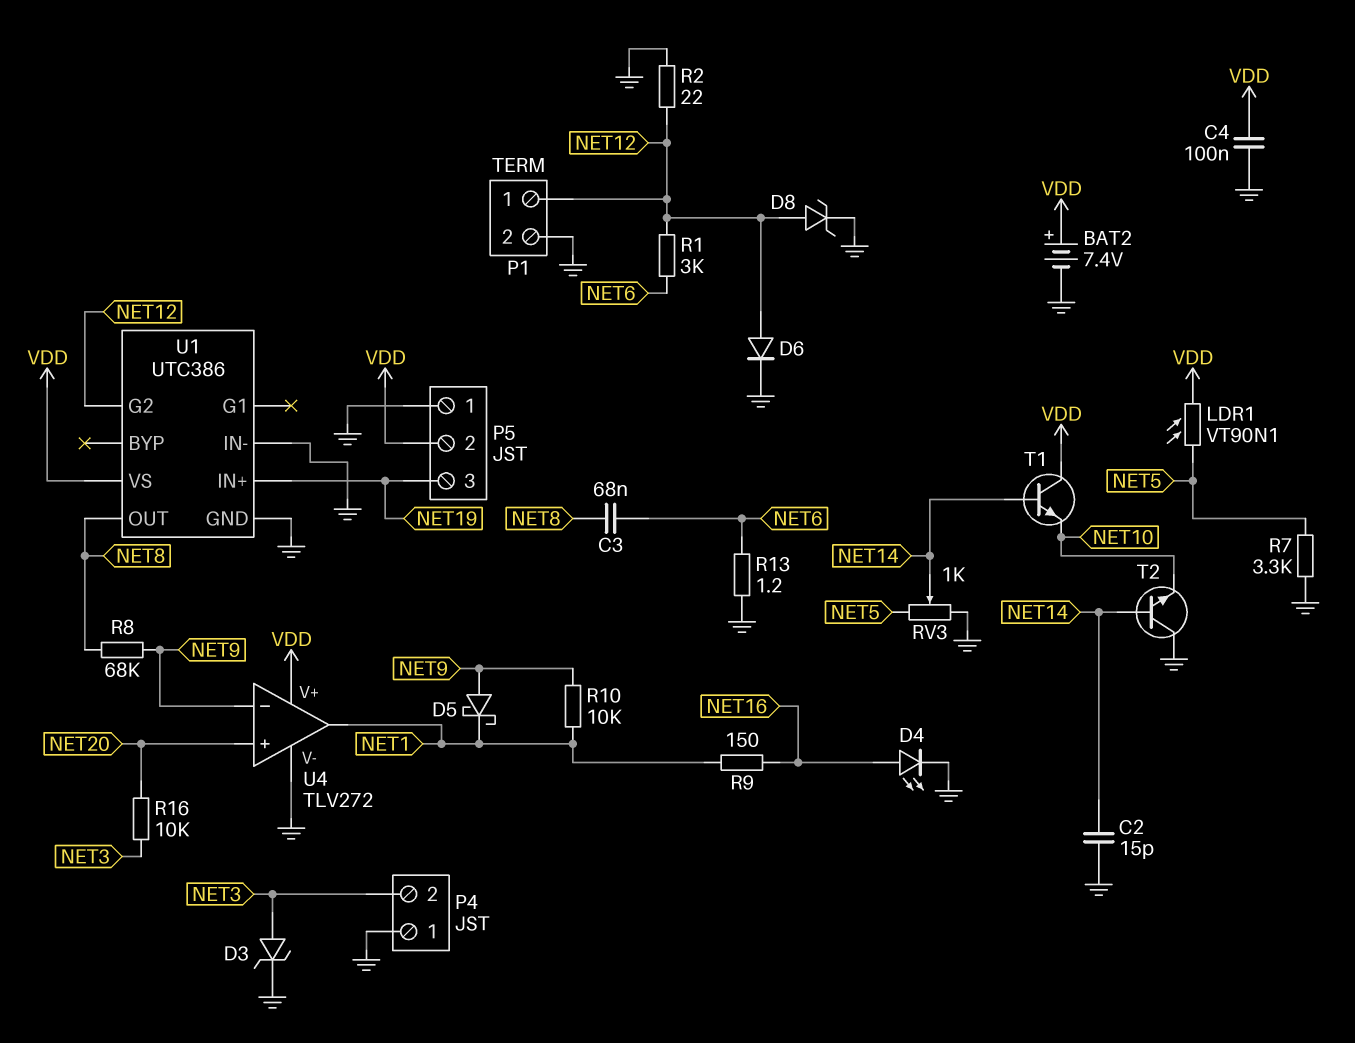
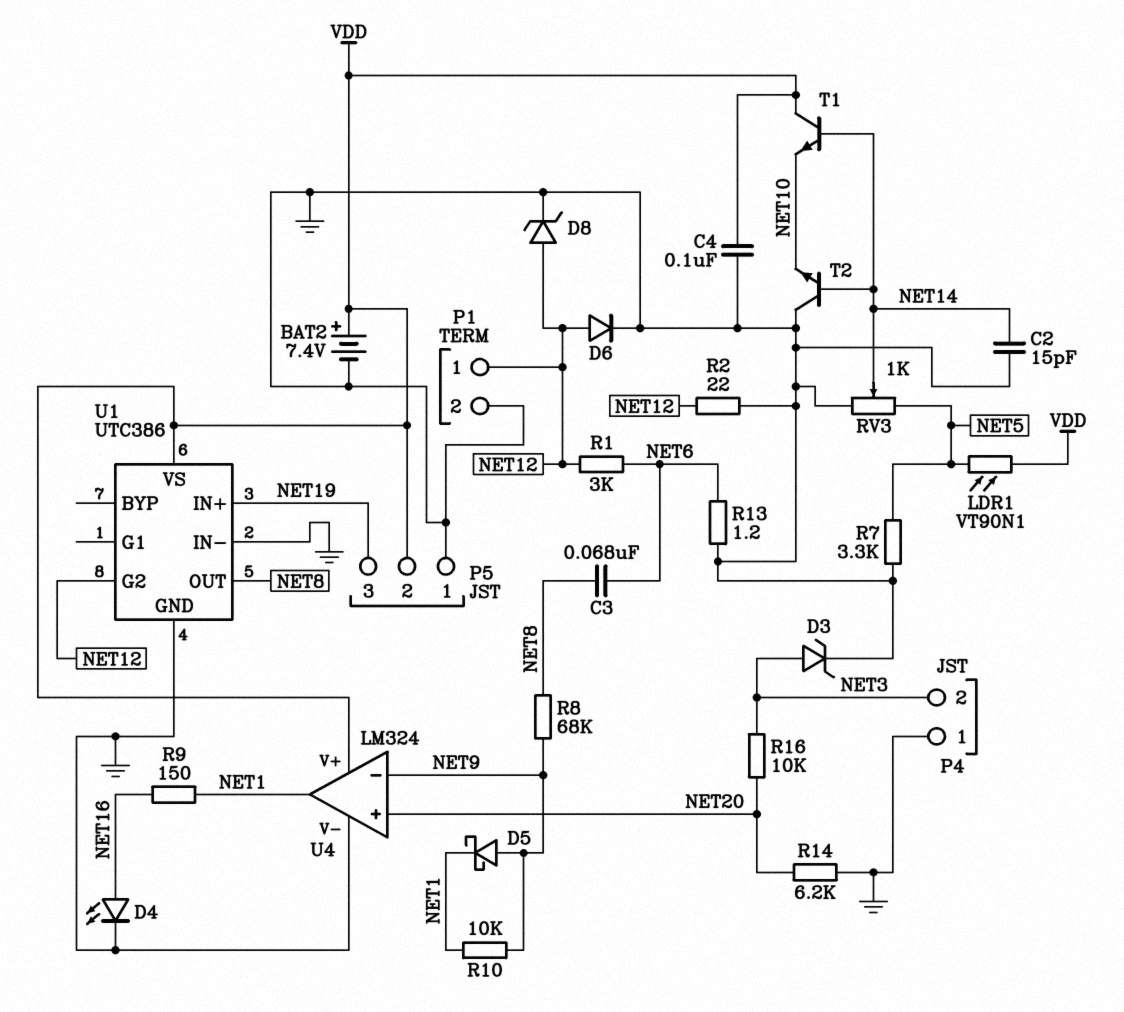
R14: none -> 6.2k (GND, NET20)
U4: TLV272 -> LM324

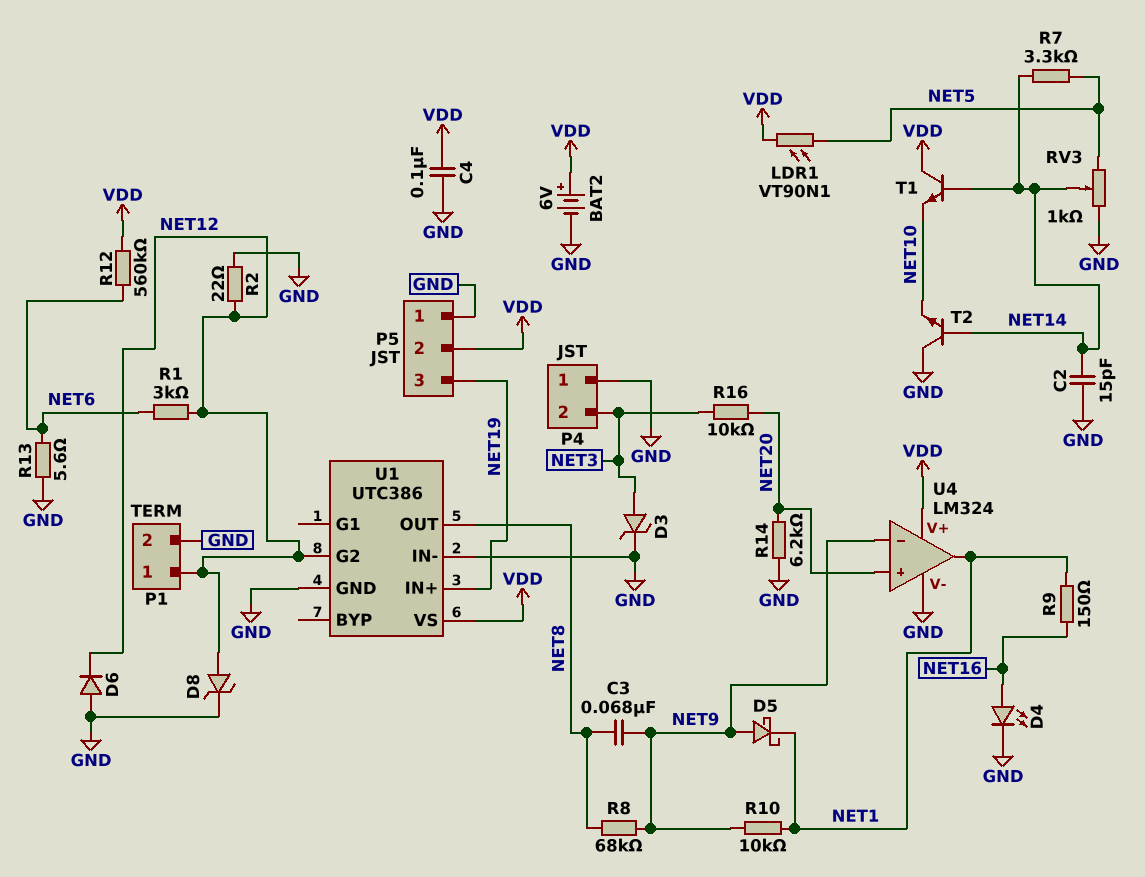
BAT2: 7.4V (plus VDD, minus GND) -> 6V (plus VDD, minus GND)
C3: 68nF (NET6, NET8) -> 68nF (NET8, NET9)
D6: diode (A NET12, K GND) -> diode (A GND, K NET12)
R7: 3.3k (GND, NET5) -> 3.3k (NET5, NET14)
R12: none -> 560k (NET6, VDD)
R13: 1.2 (GND, NET6) -> 5.6 (GND, NET6)

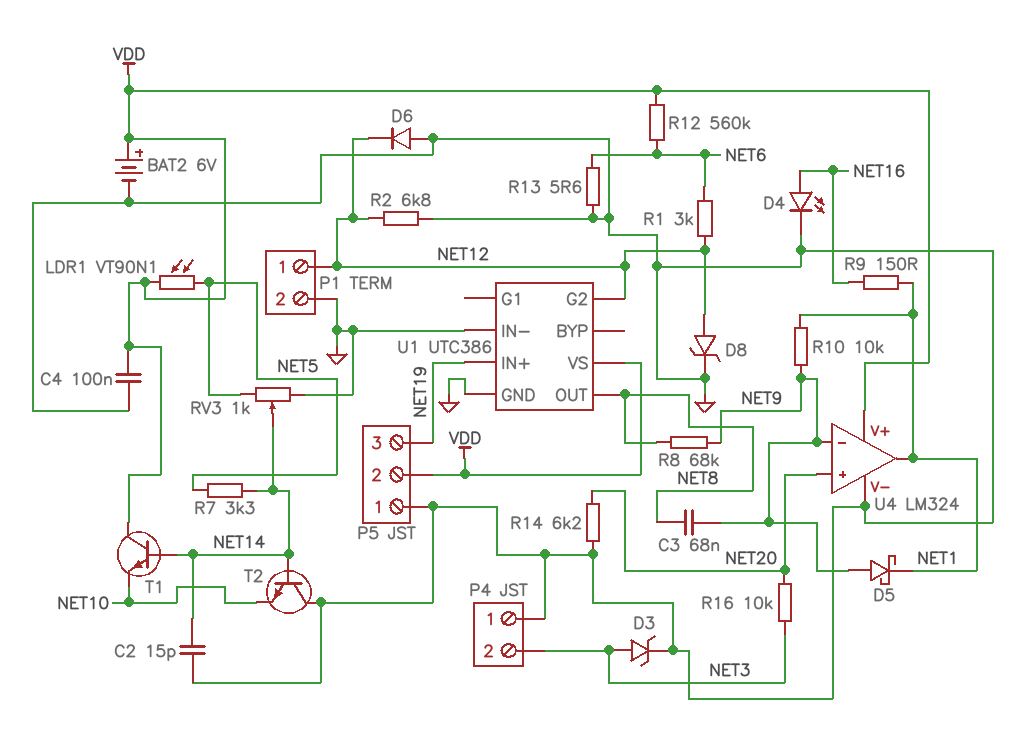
R2: 22 (GND, NET12) -> 6.8k (GND, NET12)

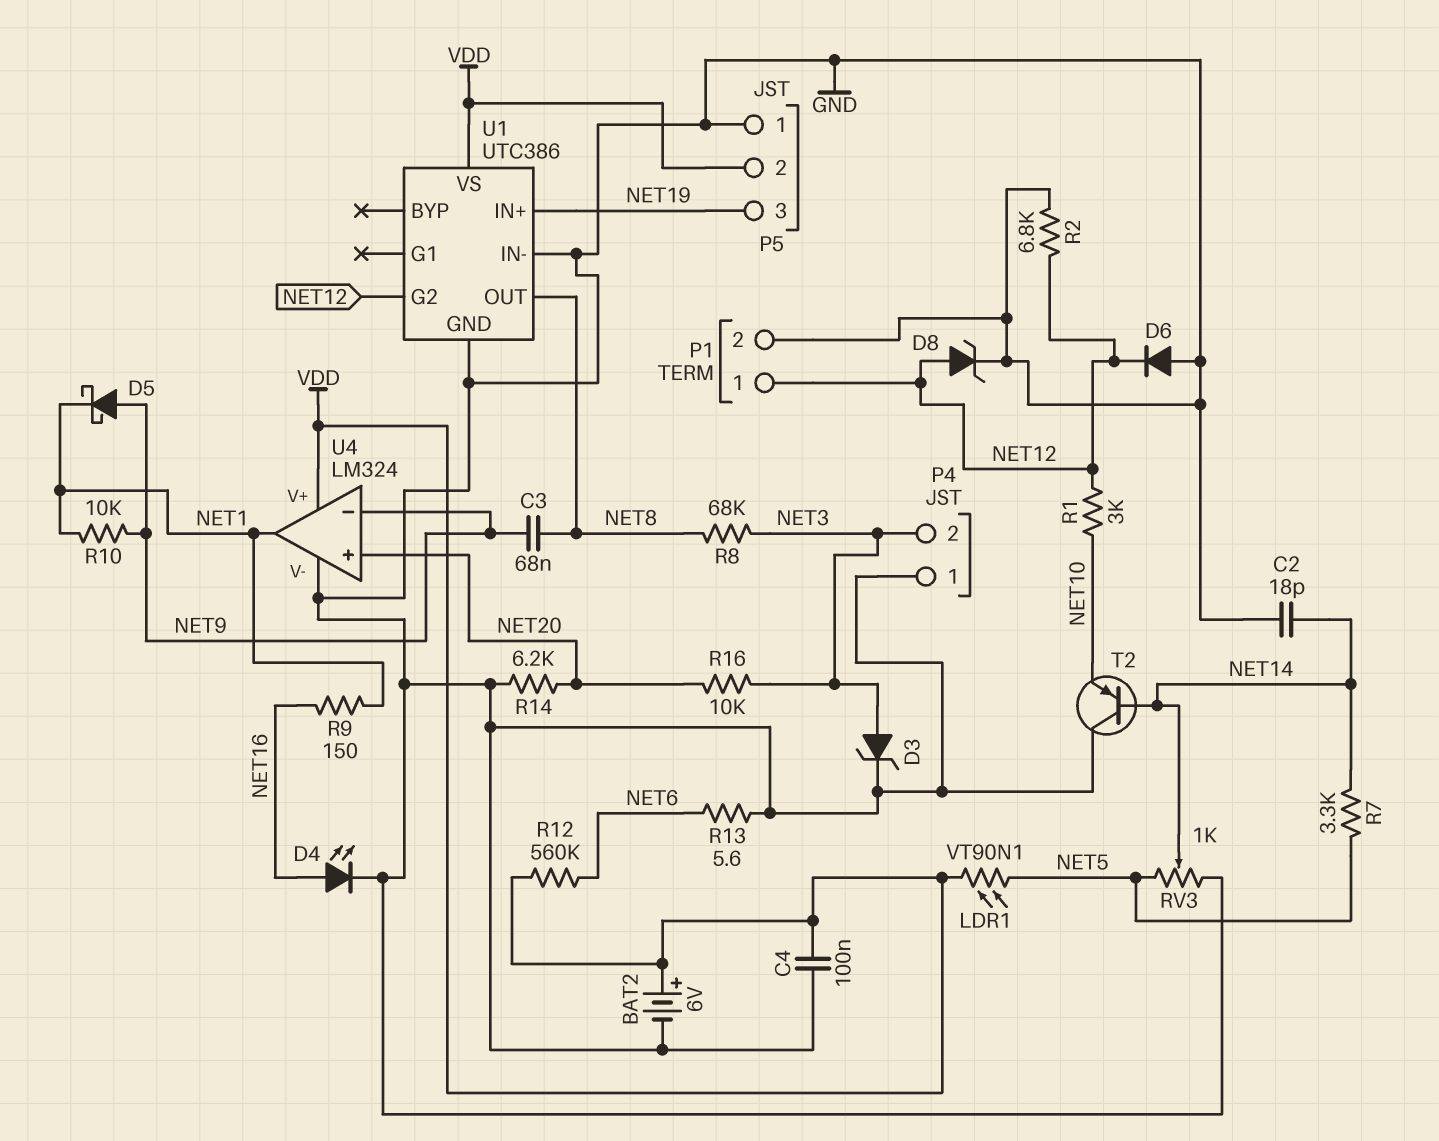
C2: 15pF (GND, NET14) -> 18pF (GND, NET14)
R1: 3k (NET6, NET12) -> 3k (NET10, NET12)
R8: 68k (NET8, NET9) -> 68k (NET3, NET8)
T1: NPN (B NET14, C VDD, E NET10) -> none
T2: NPN (B NET14, C GND, E NET10) -> PNP (B NET14, C GND, E NET10)

